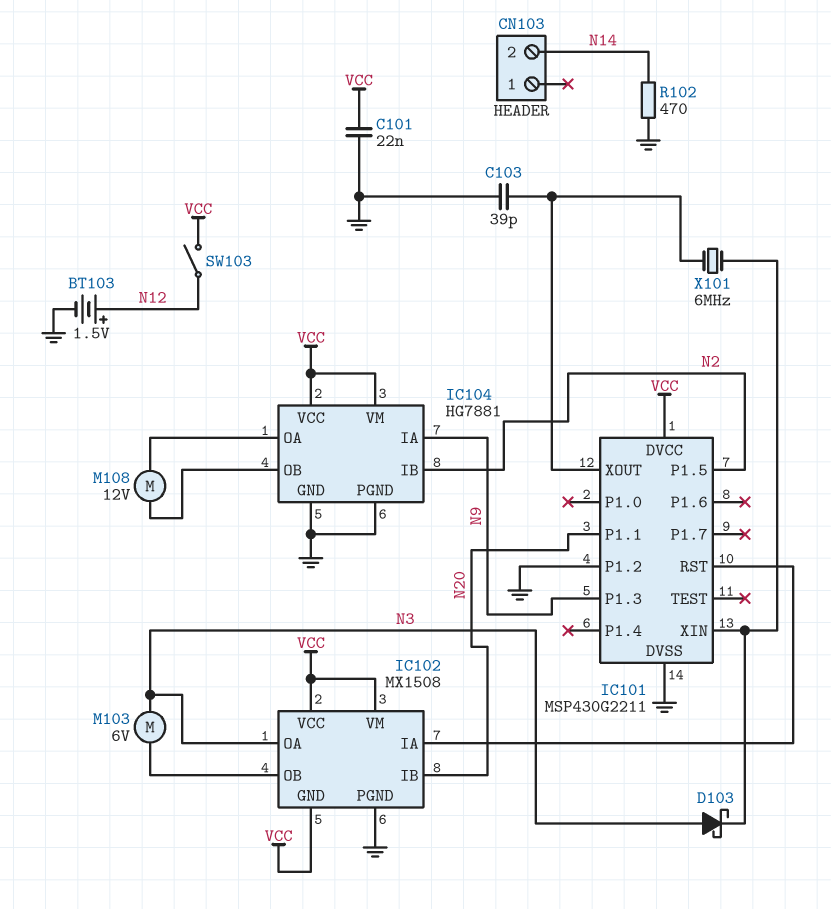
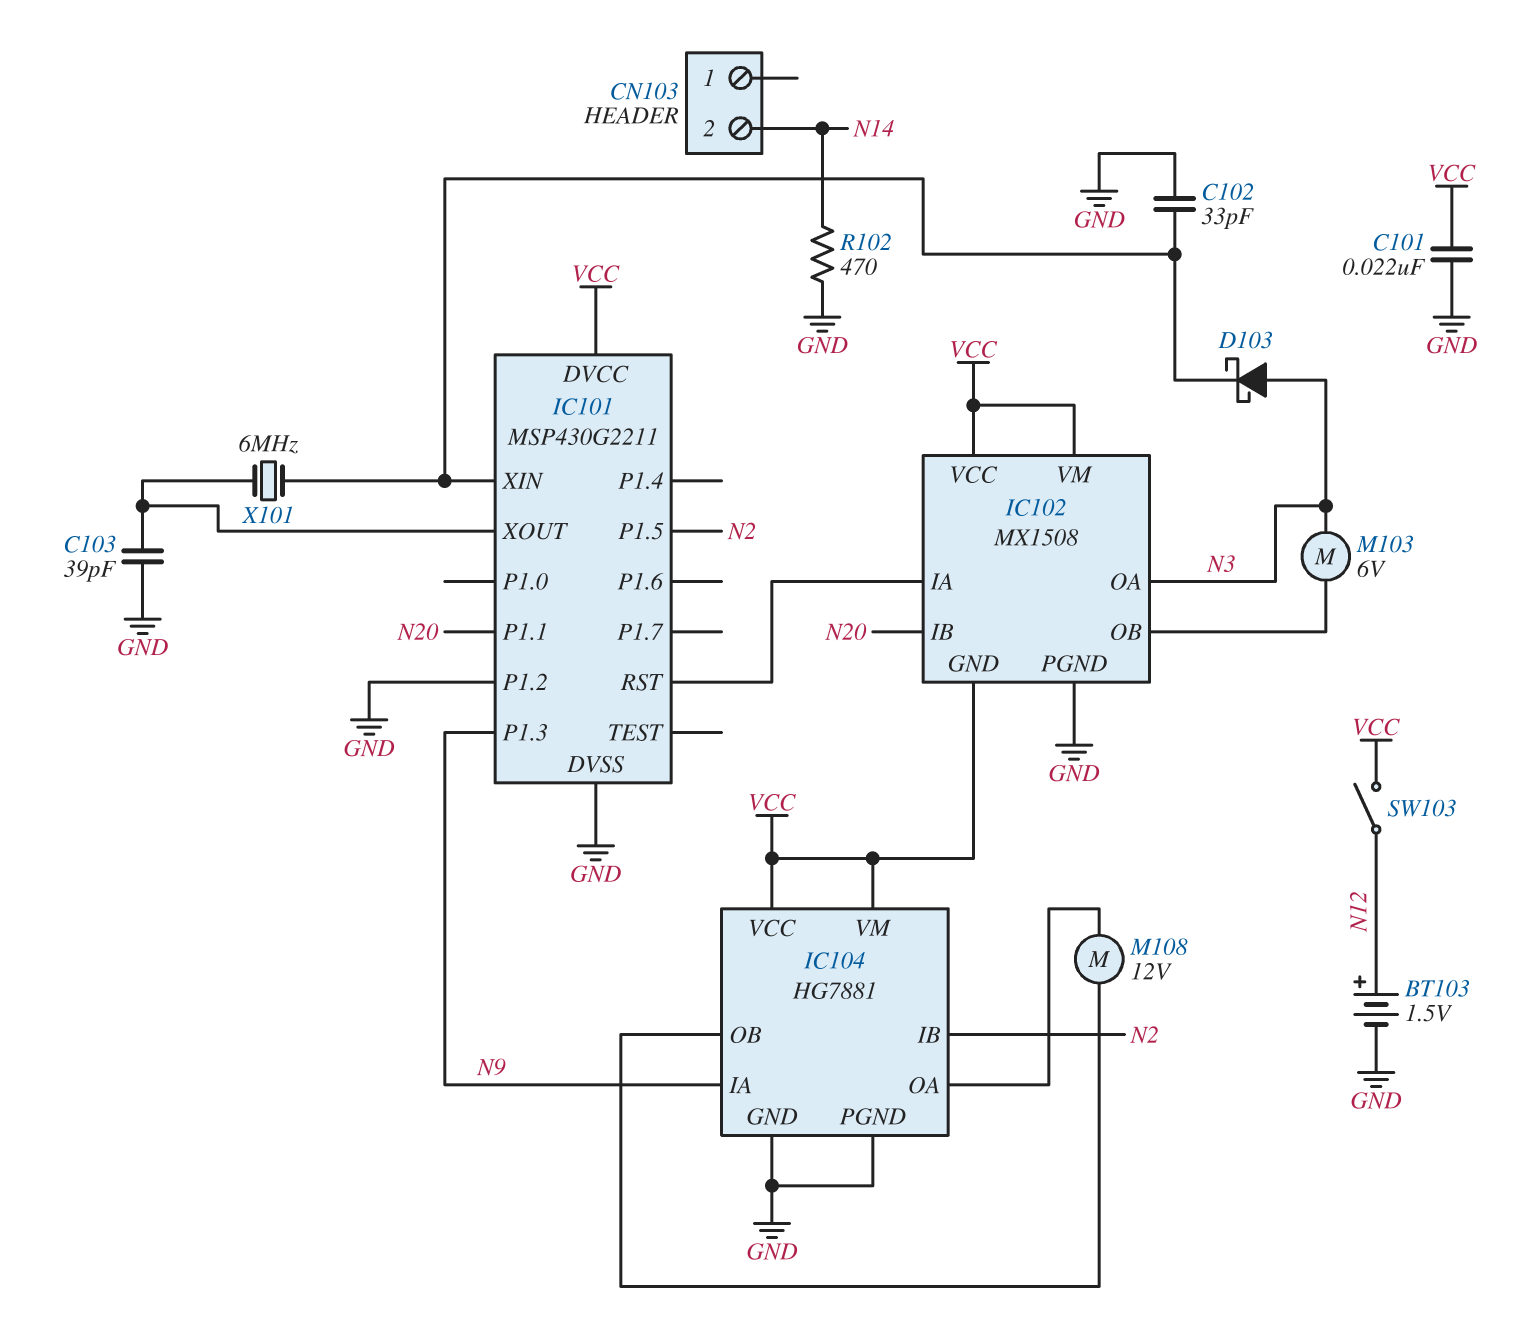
C102: none -> 33pF (GND, IC101/XIN)

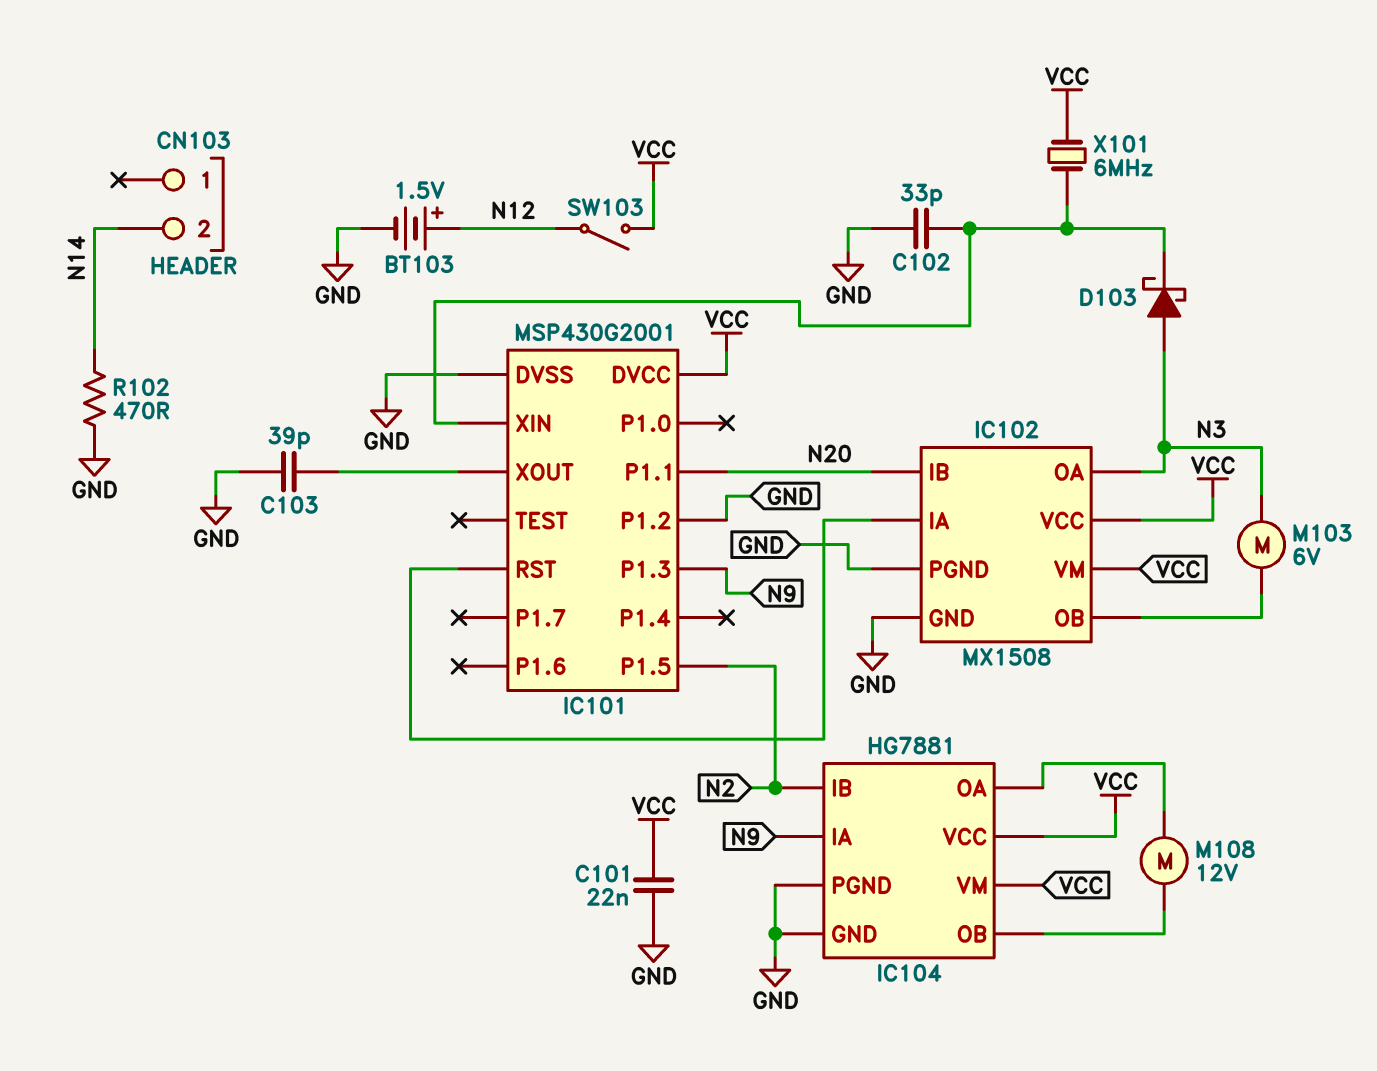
IC101: MSP430G2211 -> MSP430G2001
IC102 pin GND: VCC -> GND
X101: 6MHz (IC101/XIN, IC101/XOUT) -> 6MHz (IC101/XIN, VCC)

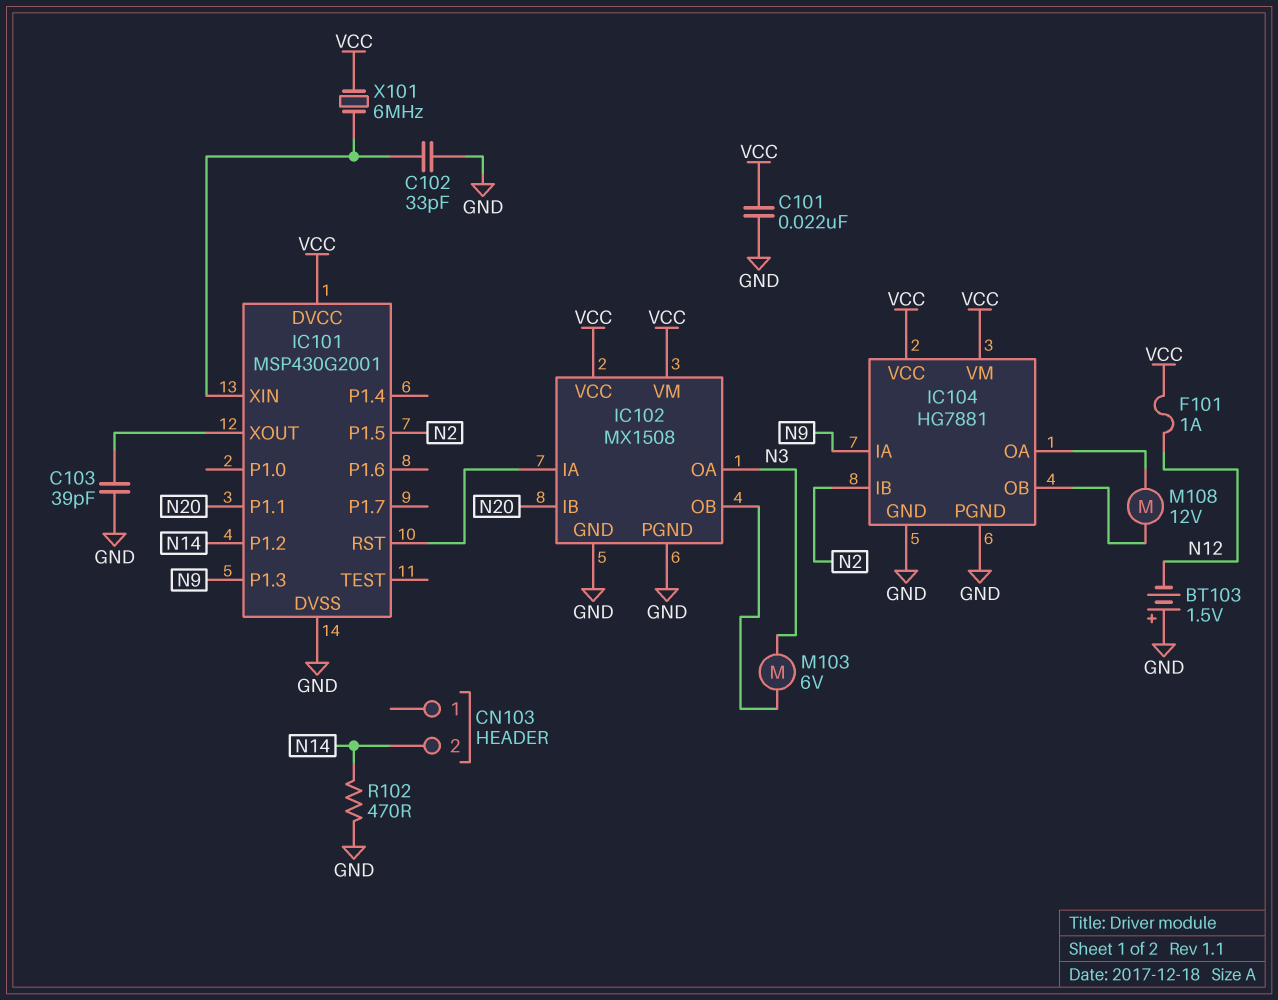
BT103: 1.5V (plus N12, minus GND) -> 1.5V (plus GND, minus N12)
D103: schottky (A N3, K IC101/XIN) -> none
F101: none -> 1A (N12, VCC)
IC101 pin P1.2: GND -> N14
SW103: switch (N12, VCC) -> none

